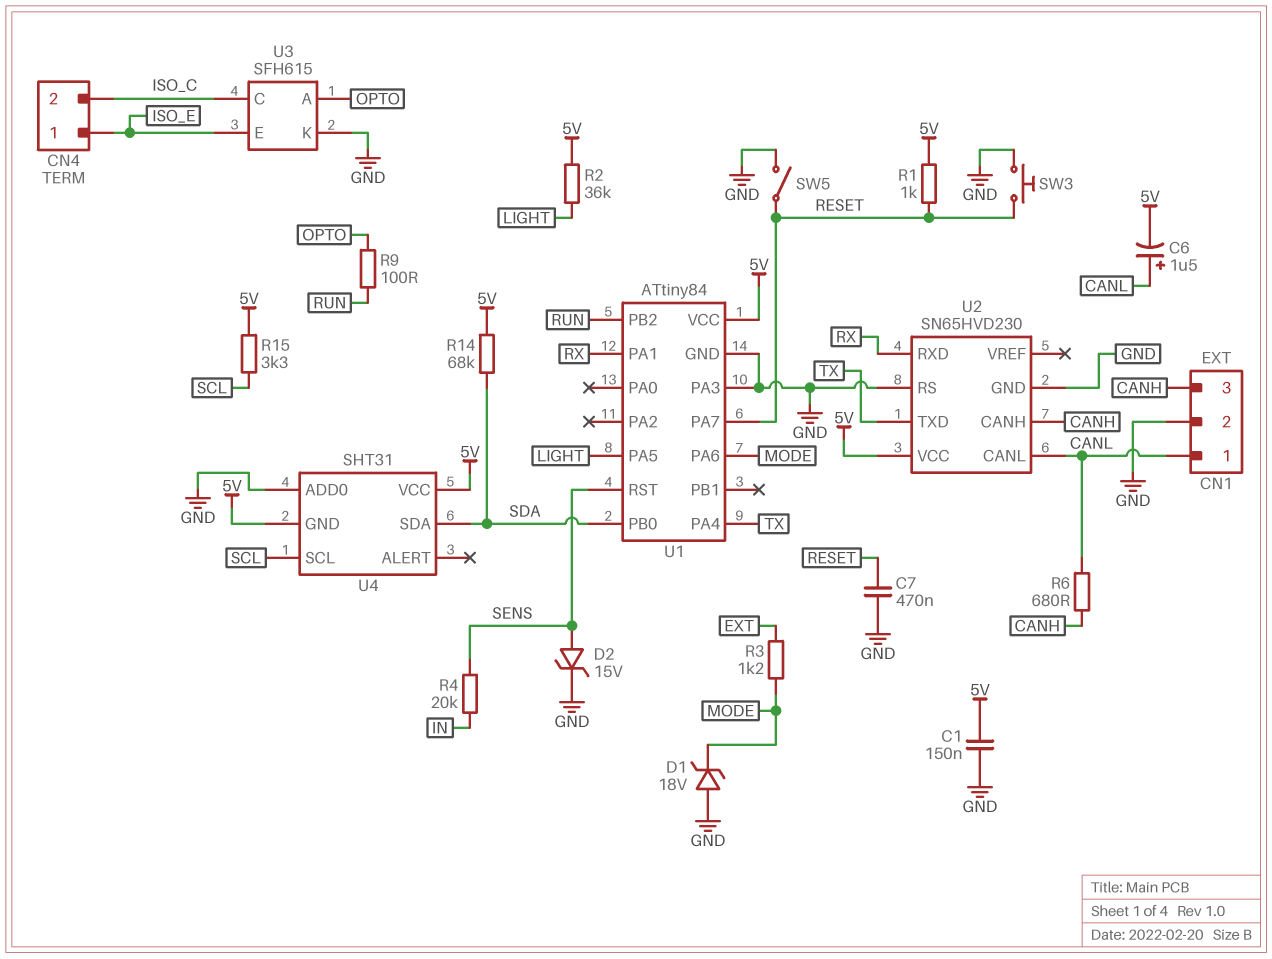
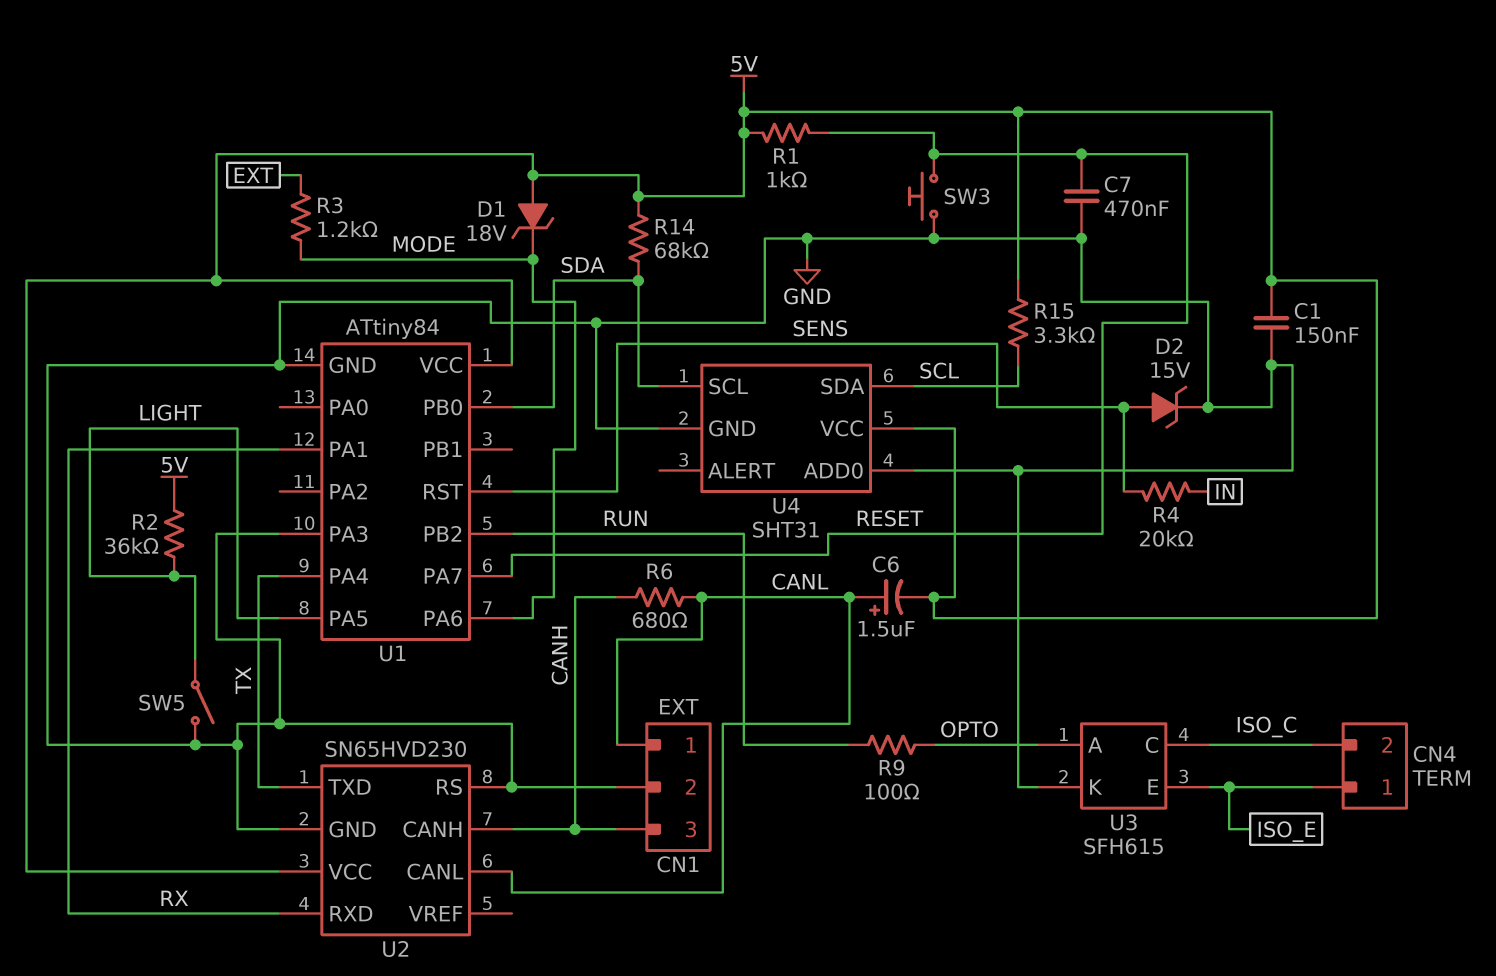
D1: zener 18V (A GND, K MODE) -> zener 18V (A 5V, K MODE)
SW5: switch (GND, RESET) -> switch (GND, LIGHT)
U4 pin GND: 5V -> GND
U4 pin SCL: SCL -> SDA
U4 pin SDA: SDA -> SCL

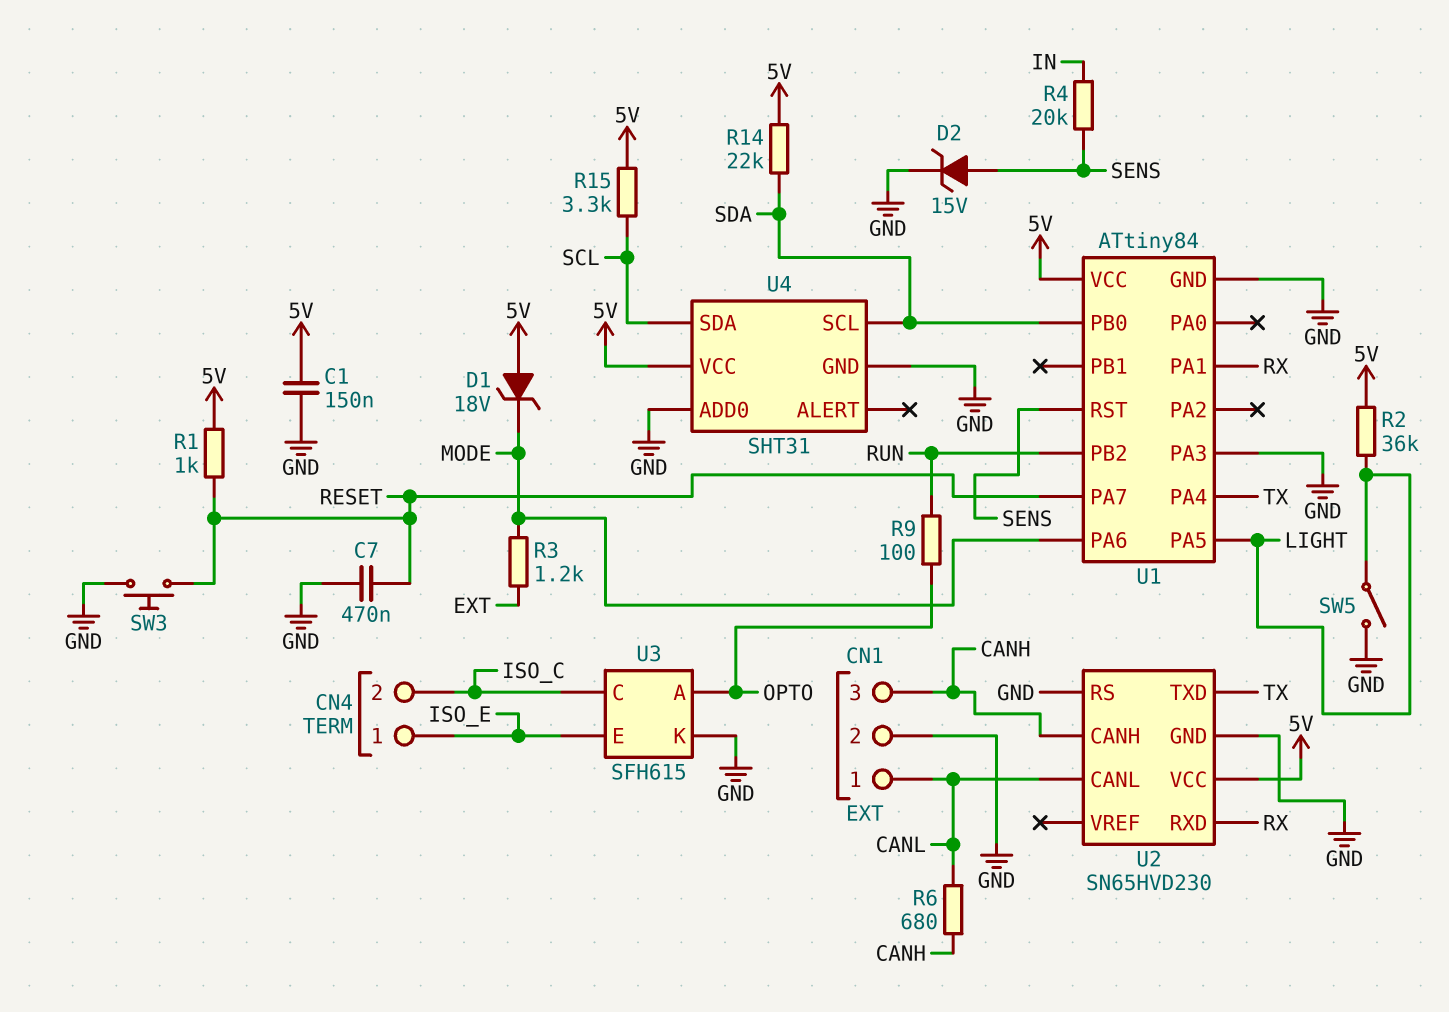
C6: 1.5uF (plus CANL, minus 5V) -> none
R14: 68k (5V, SDA) -> 22k (5V, SDA)

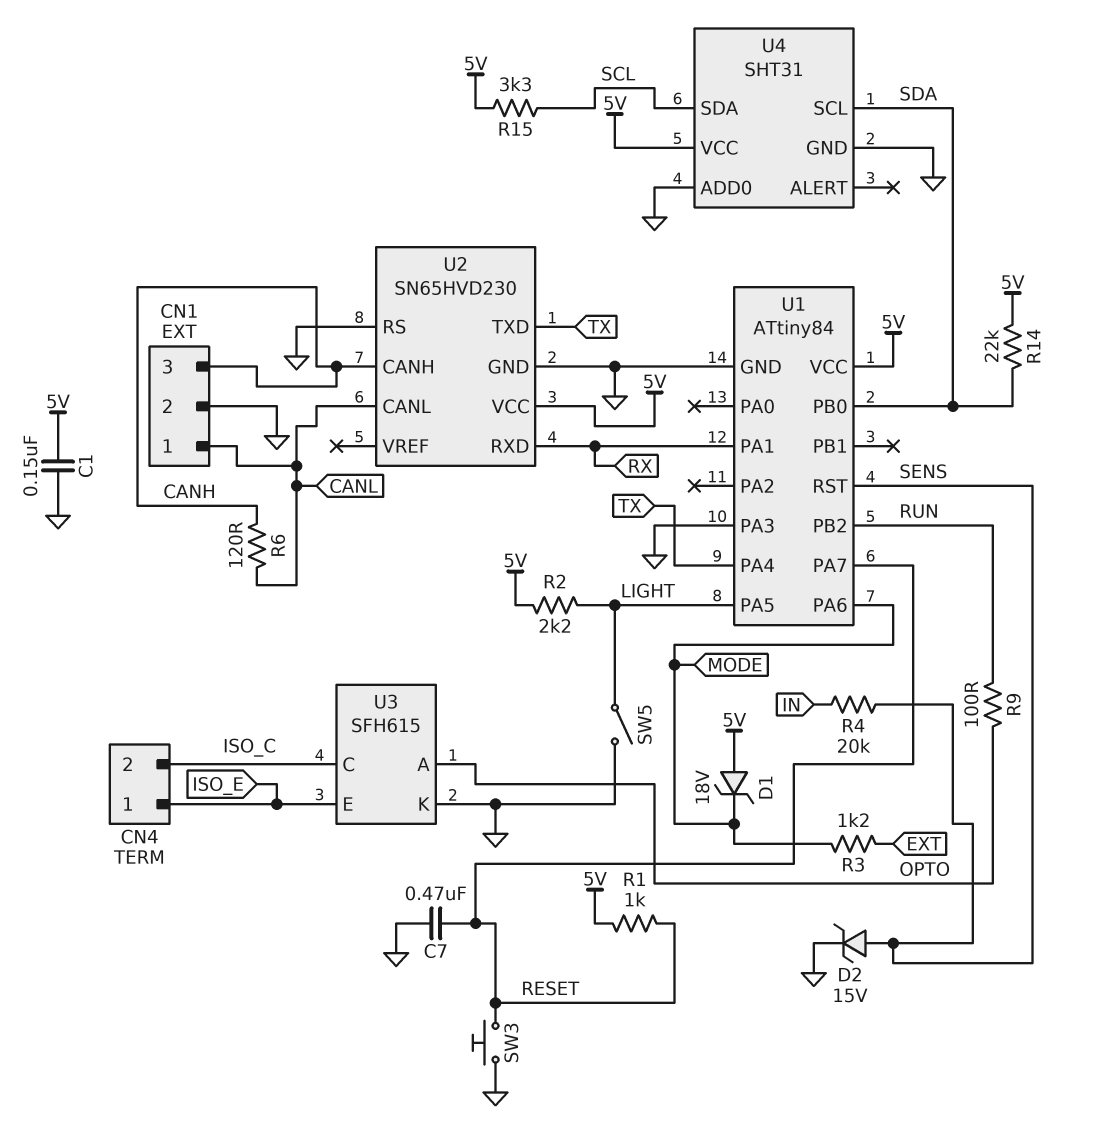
R2: 36k (5V, LIGHT) -> 2.2k (5V, LIGHT)
R6: 680 (CANH, CANL) -> 120 (CANH, CANL)

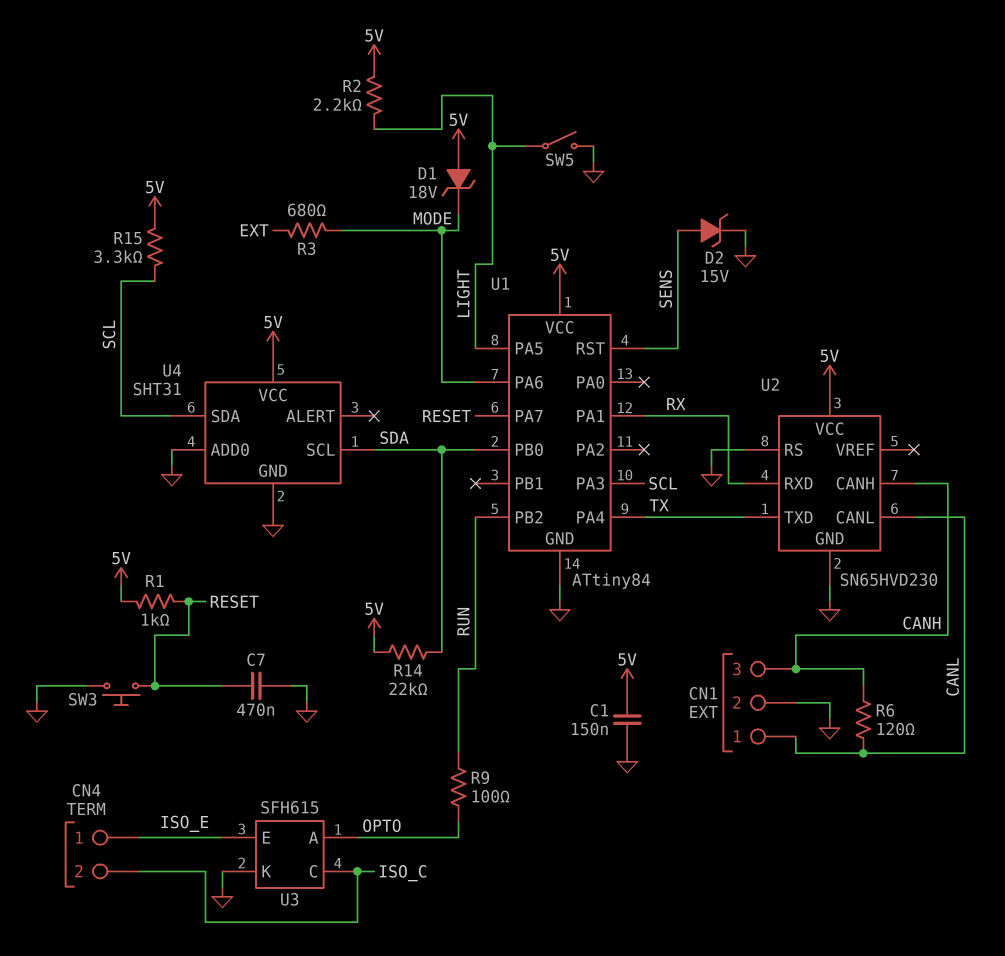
R3: 1.2k (EXT, MODE) -> 680 (EXT, MODE)
R4: 20k (IN, SENS) -> none
U1 pin PA3: GND -> SCL

